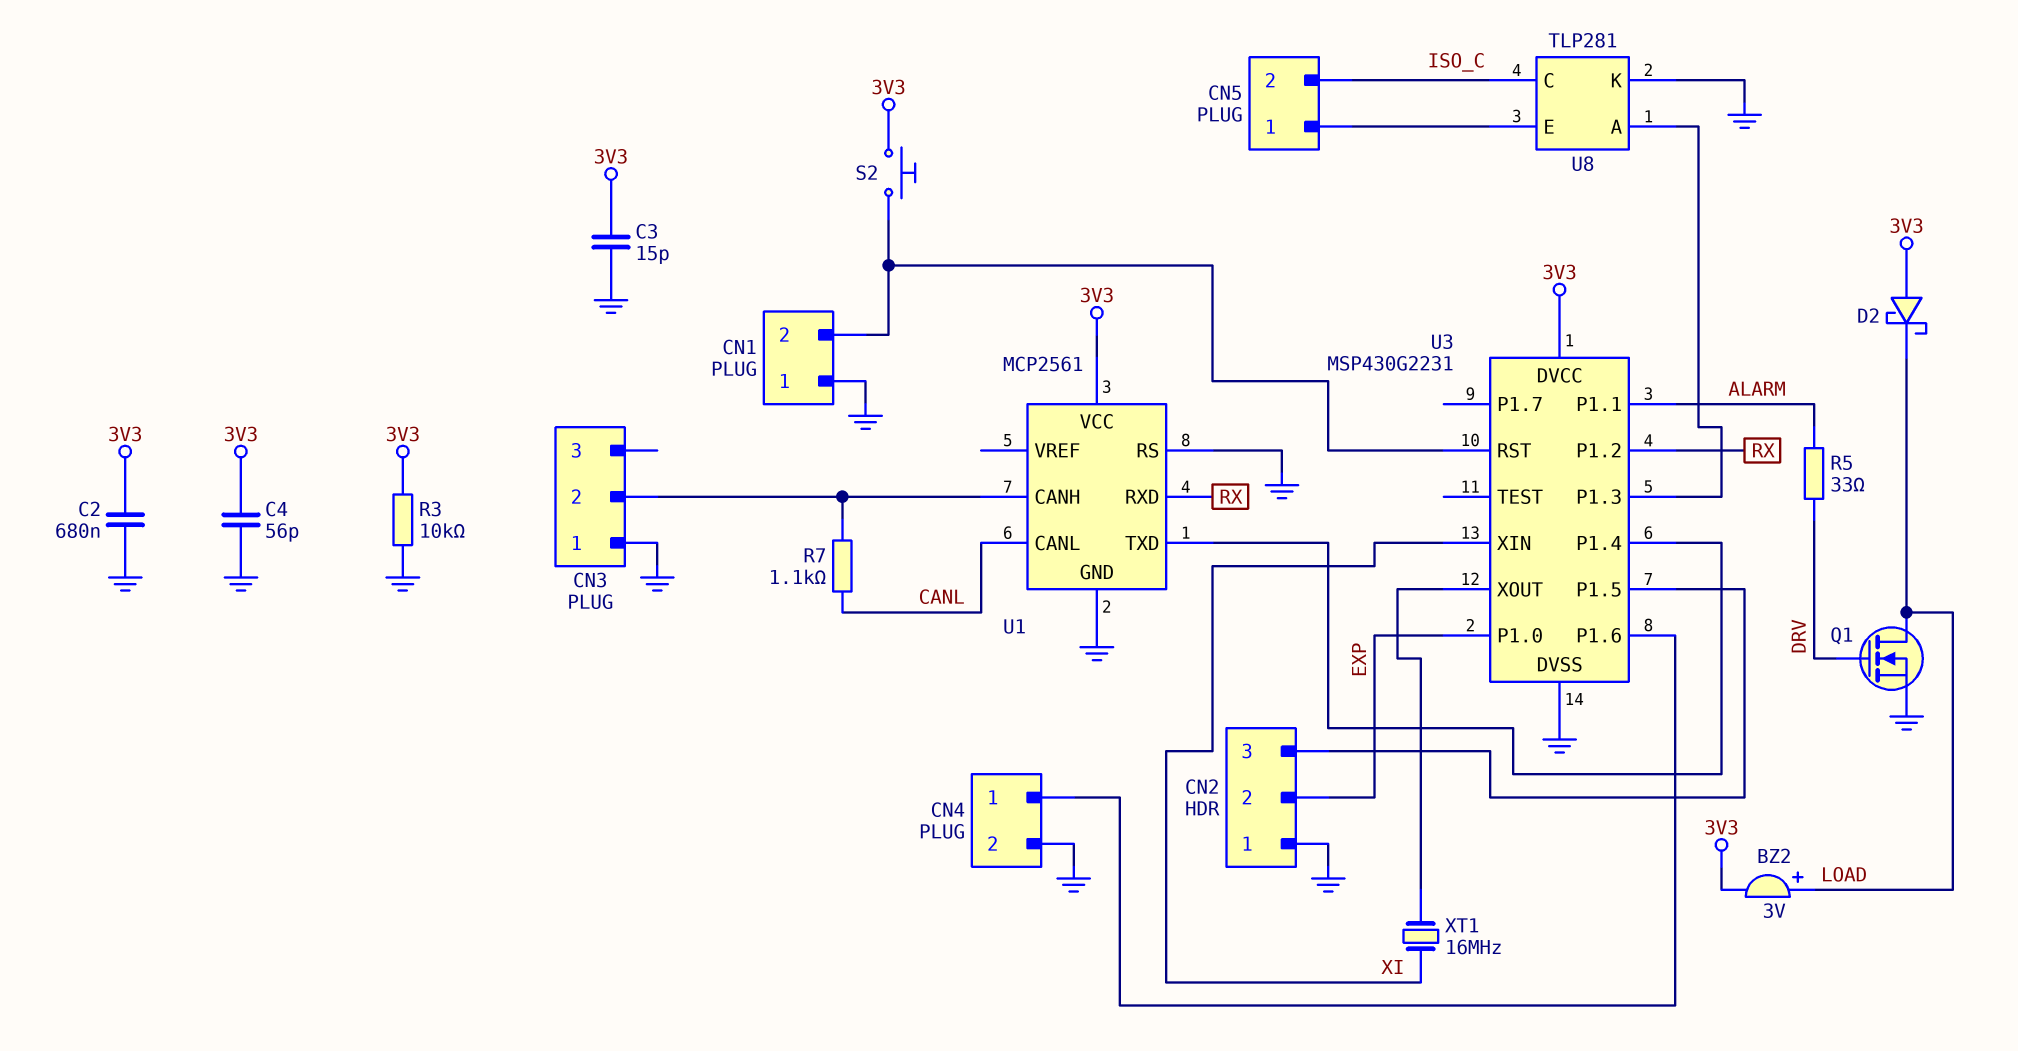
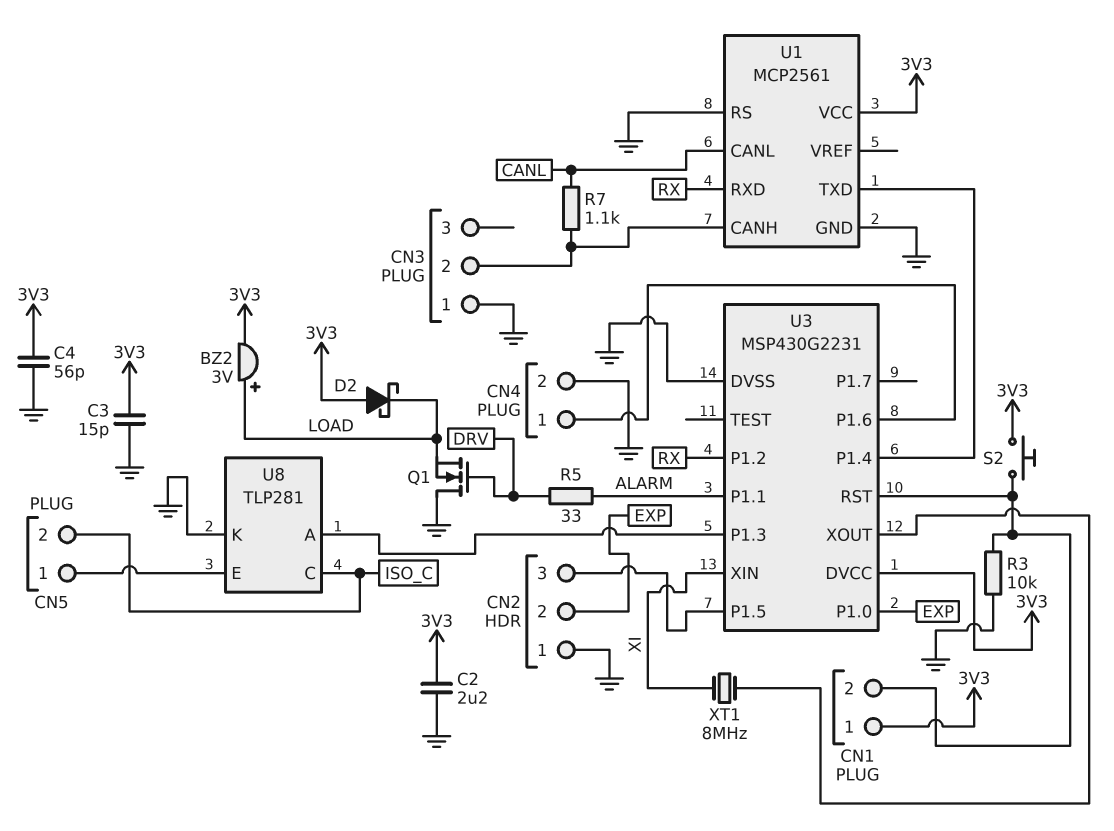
C2: 680nF (3V3, GND) -> 2.2uF (3V3, GND)
CN1 pin 1: GND -> 3V3
Q1: NMOS (G DRV, D LOAD, S GND) -> NMOS (G DRV, D GND, S LOAD)
R3: 10k (3V3, GND) -> 10k (CN1/2, GND)
XT1: 16MHz (U3/XOUT, XI) -> 8MHz (U3/XOUT, XI)

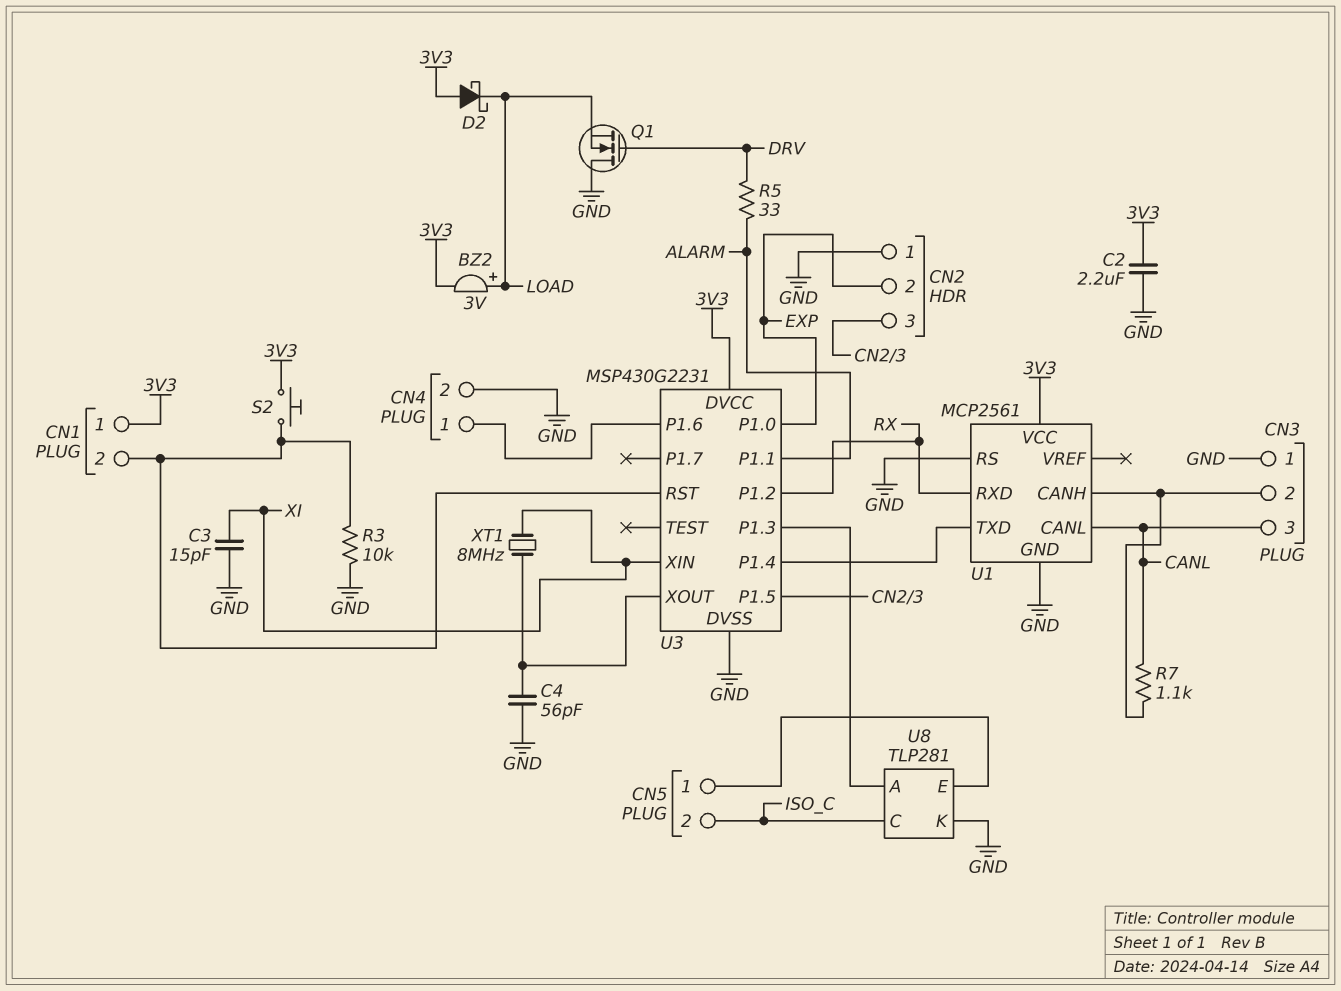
C3: 15pF (3V3, GND) -> 15pF (GND, XI)
C4: 56pF (3V3, GND) -> 56pF (GND, U3/XOUT)
CN3 pin 3: none -> CANL

